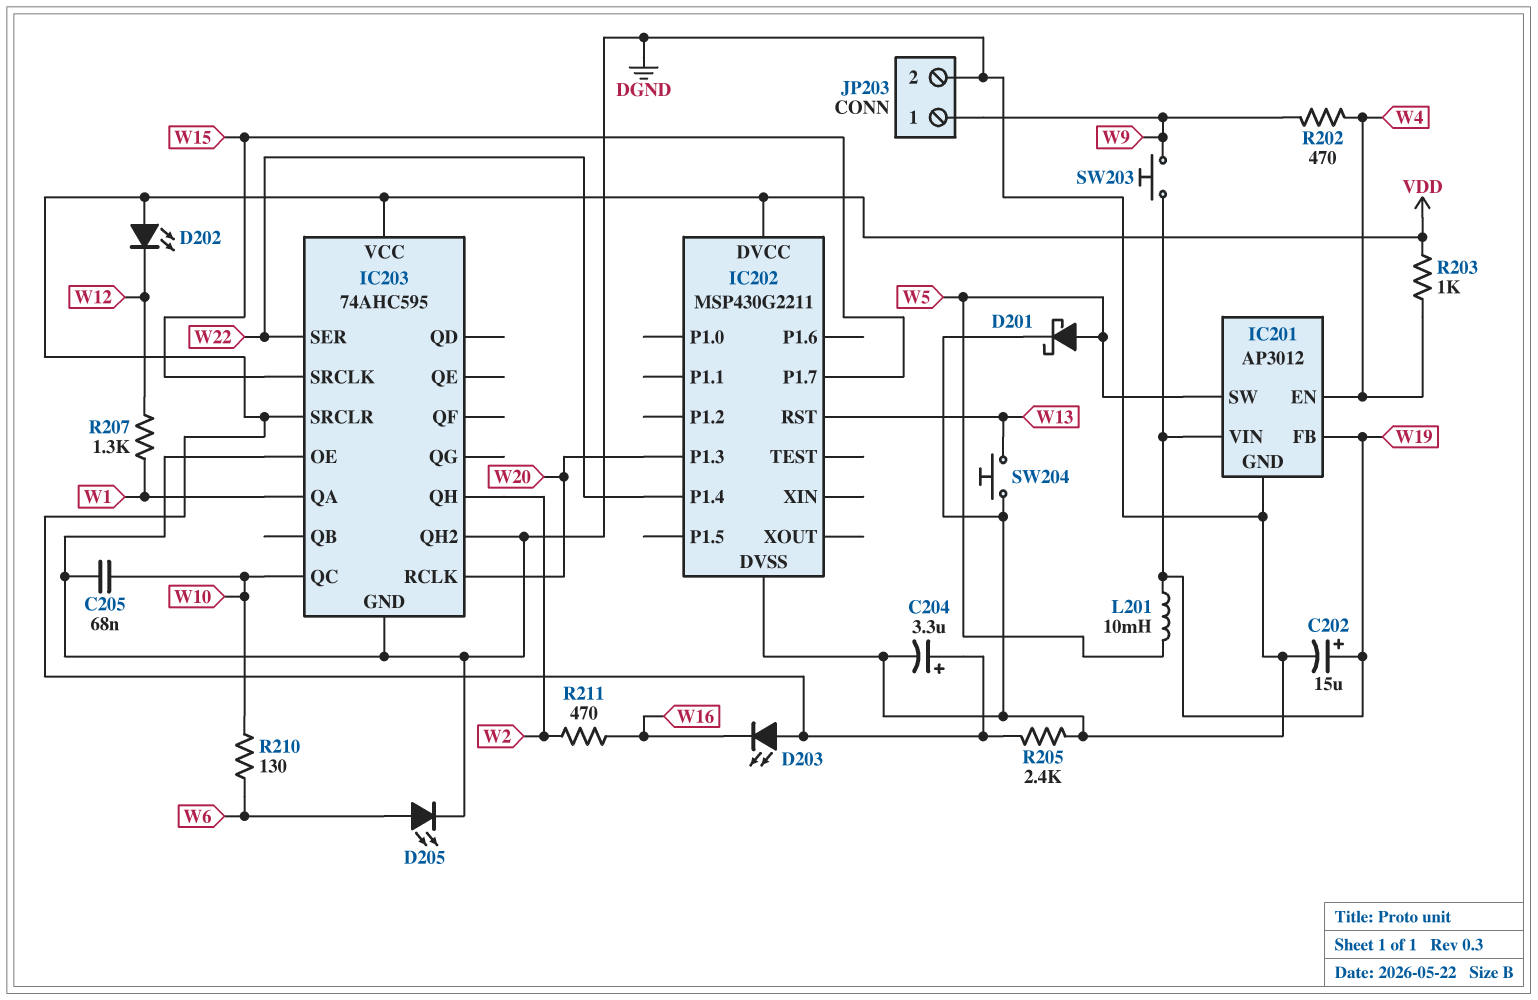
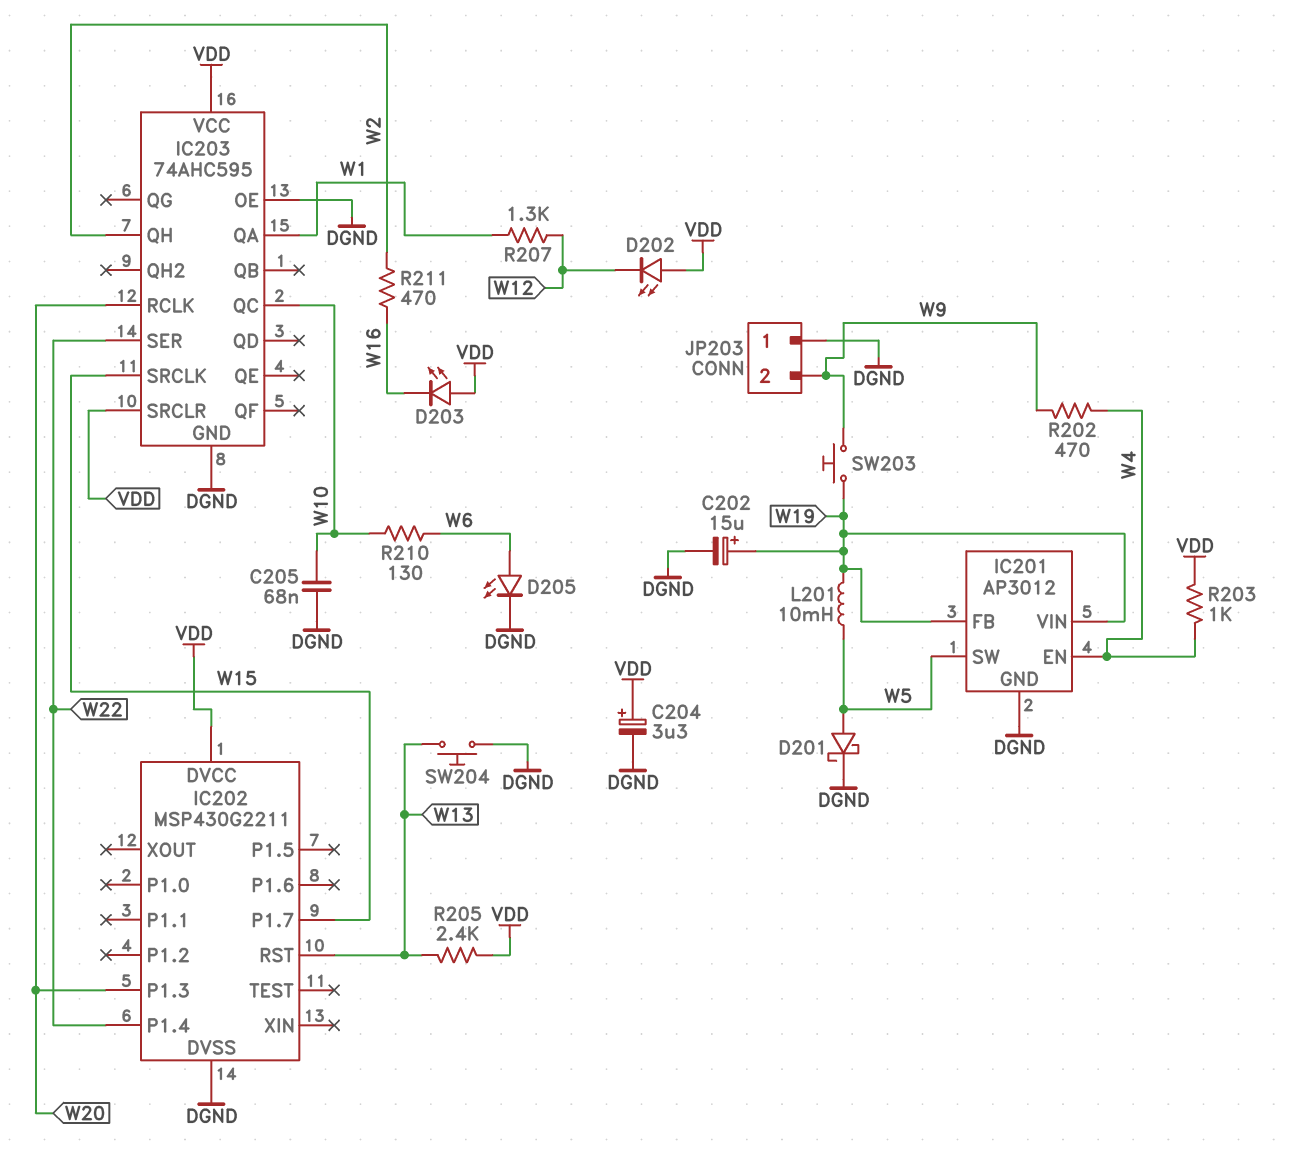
IC203 pin QH2: DGND -> none
JP203 pin 1: W9 -> DGND
JP203 pin 2: DGND -> W9
R205: 2.4k (DGND, VDD) -> 2.4k (VDD, W13)

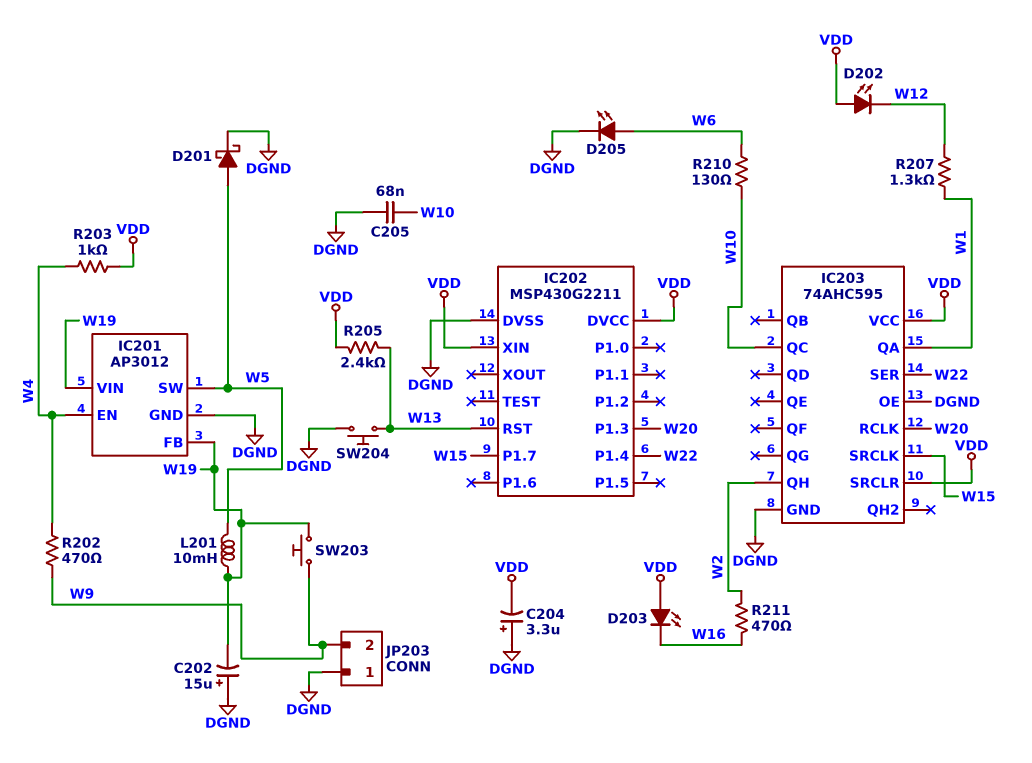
C202: 15uF (plus W19, minus DGND) -> 15uF (plus DGND, minus W19)
C204: 3.3uF (plus VDD, minus DGND) -> 3.3uF (plus DGND, minus VDD)
IC202 pin XIN: none -> VDD

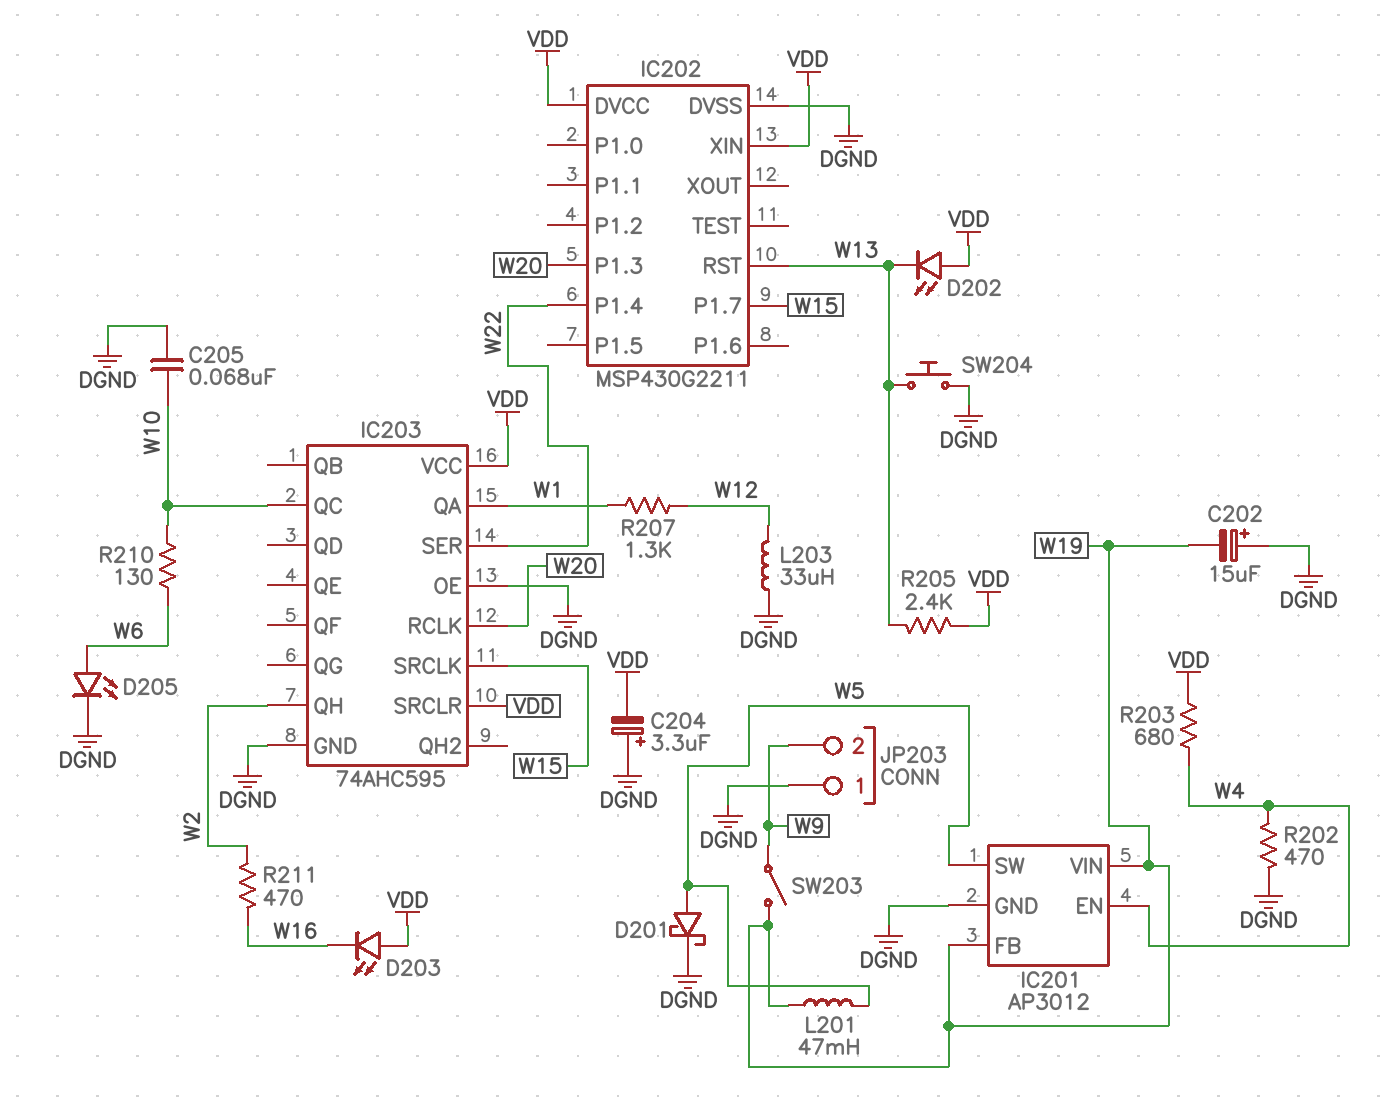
D202: LED (A VDD, K W12) -> LED (A VDD, K W13)
L201: 10mH (W5, W19) -> 47mH (W5, W19)
L203: none -> 33uH (DGND, W12)
R202: 470 (W4, W9) -> 470 (DGND, W4)
R203: 1k (VDD, W4) -> 680 (VDD, W4)
SW203: button (W9, W19) -> switch (W9, W19)

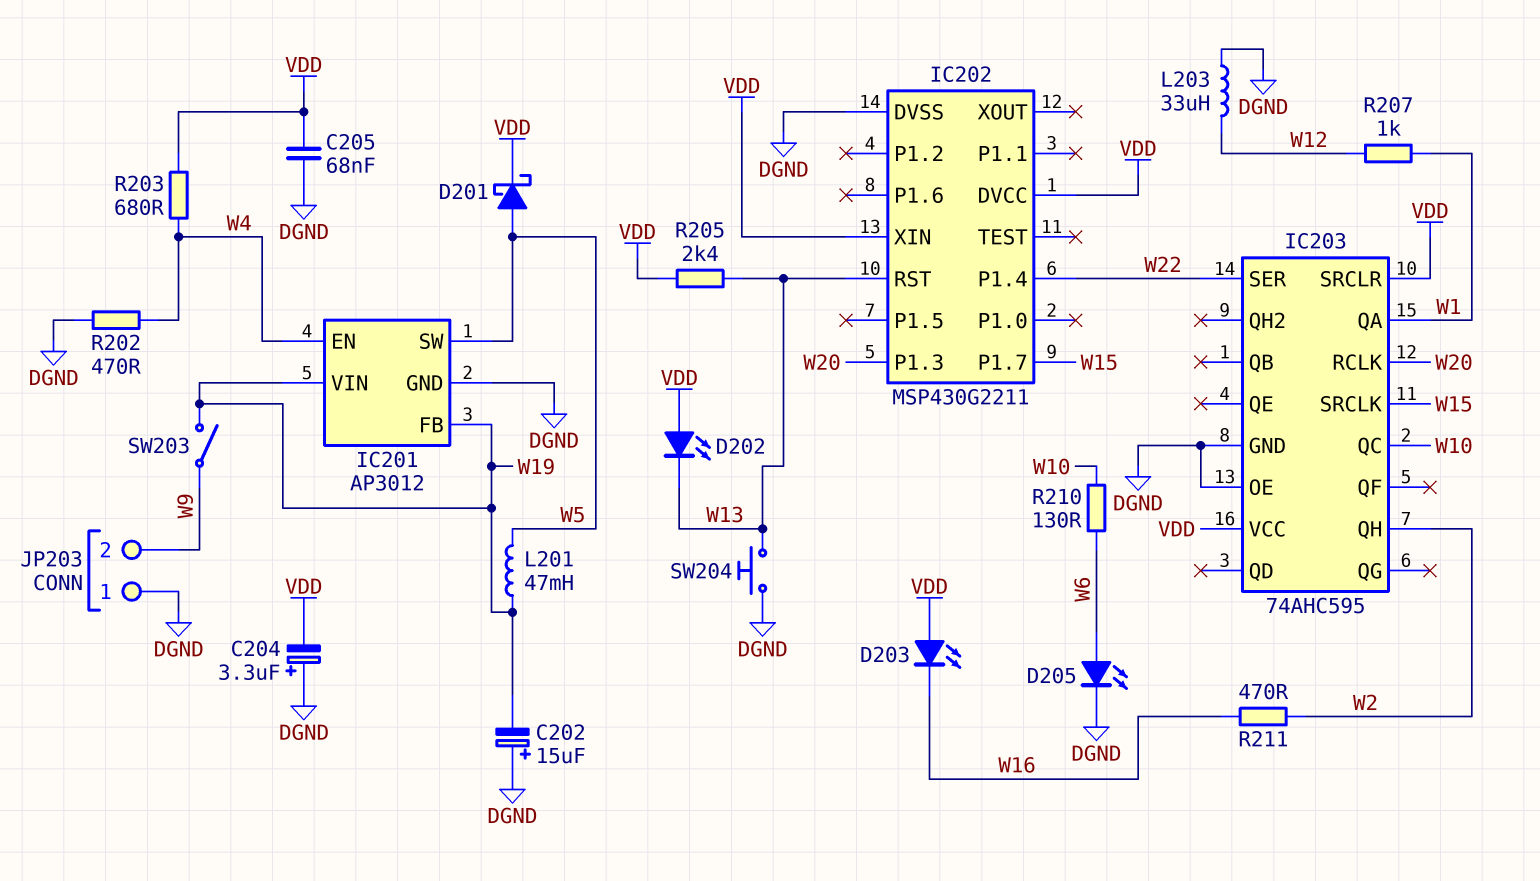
C205: 68nF (DGND, W10) -> 68nF (DGND, VDD)
D201: schottky (A W5, K DGND) -> schottky (A W5, K VDD)
R207: 1.3k (W1, W12) -> 1k (W1, W12)

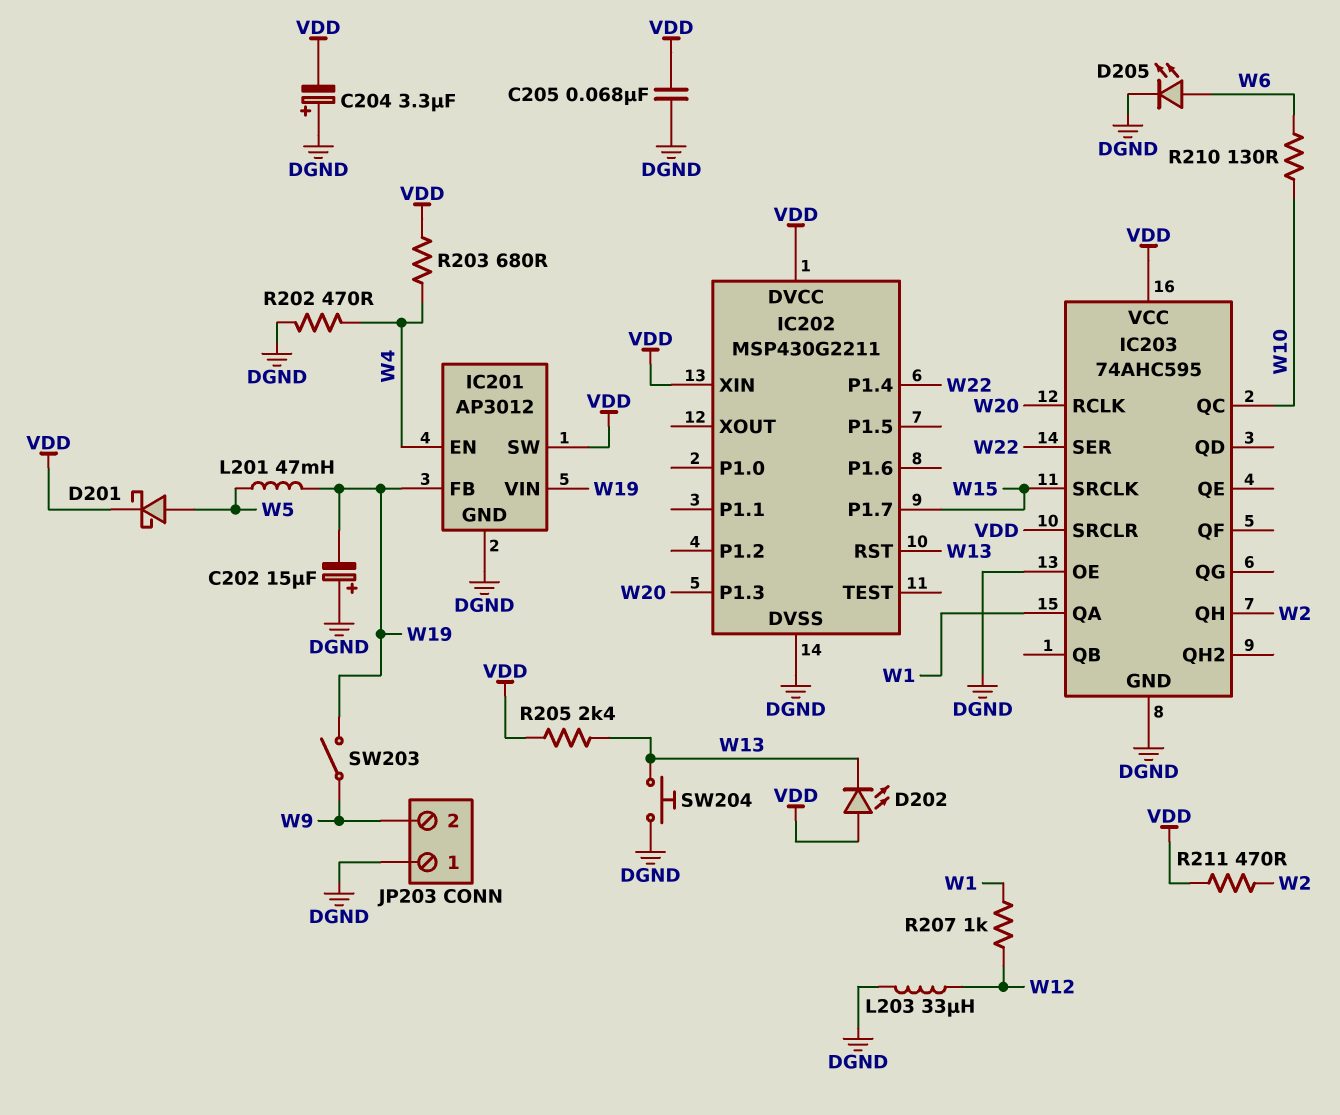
D203: LED (A VDD, K W16) -> none
IC201 pin SW: W5 -> VDD
R211: 470 (W2, W16) -> 470 (VDD, W2)

